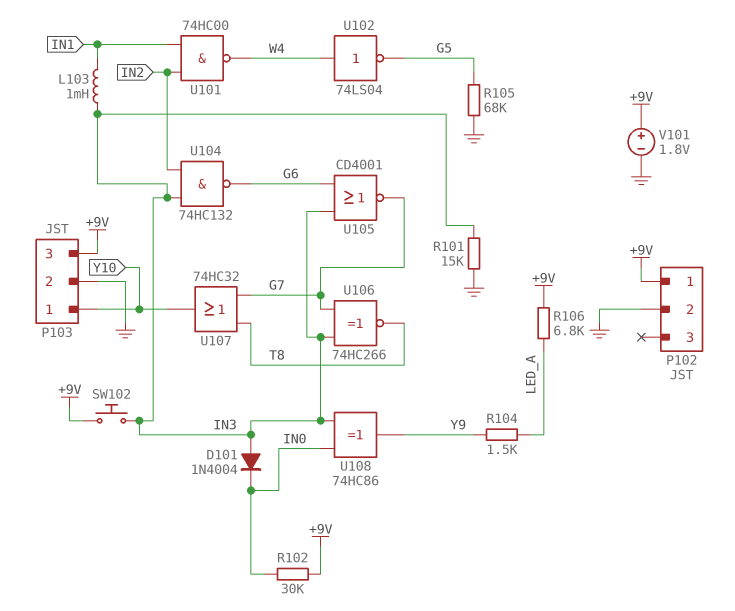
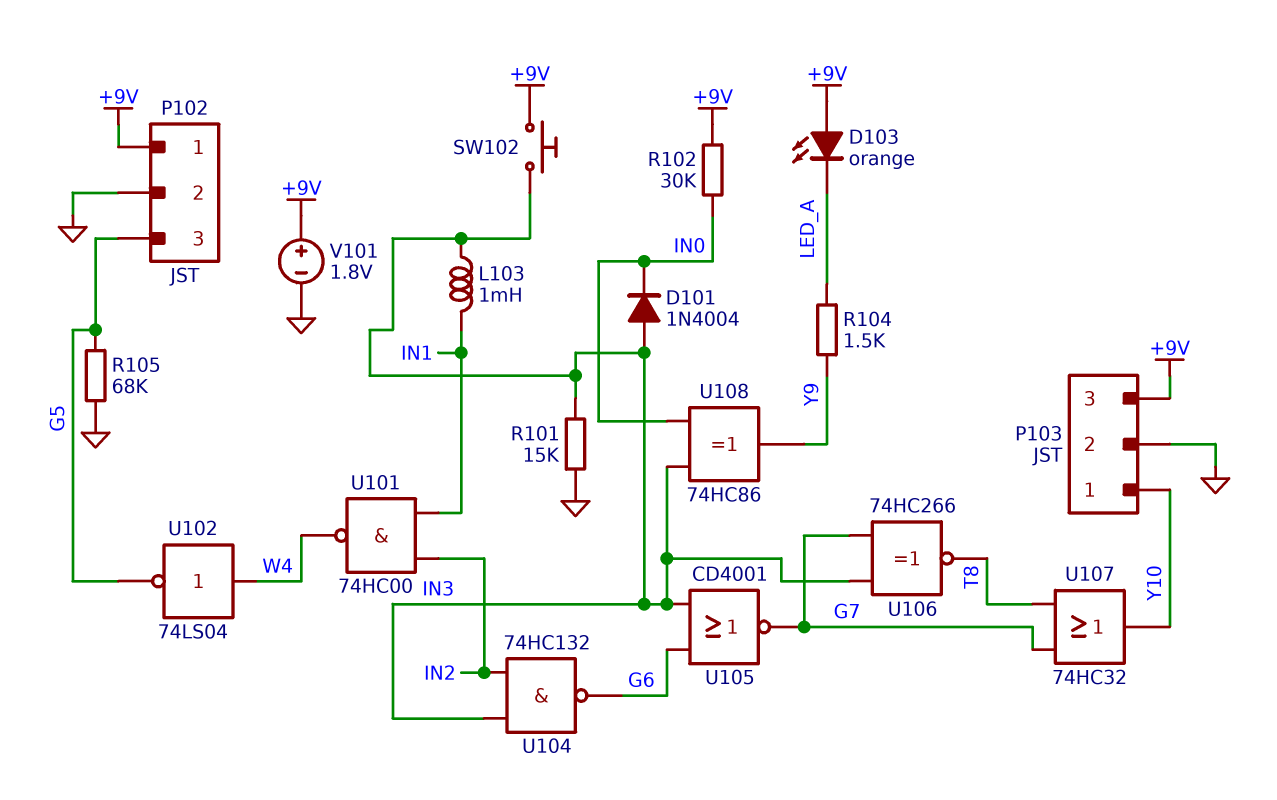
D103: none -> LED orange (A +9V, K LED_A)
P102 pin 3: none -> G5
R106: 6.8k (+9V, LED_A) -> none

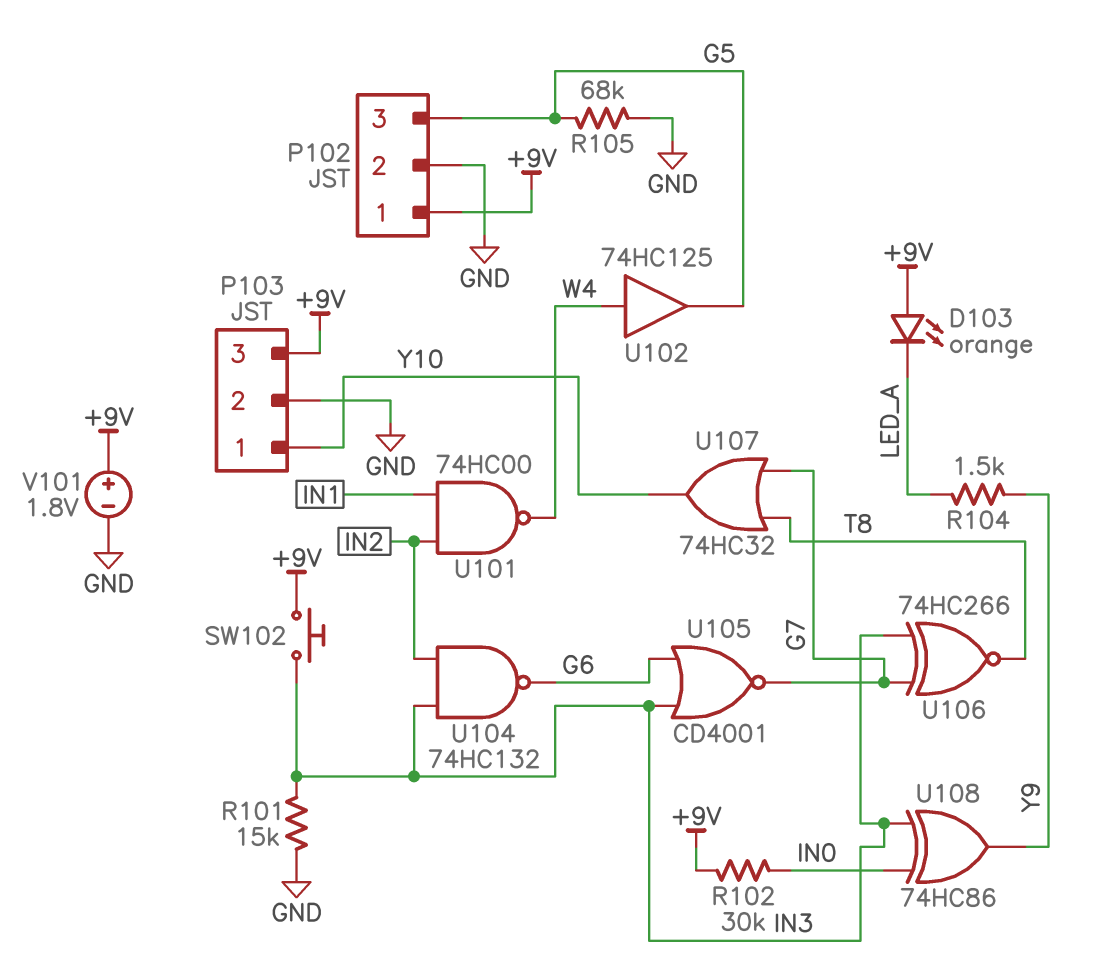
D101: diode 1N4004 (A IN3, K IN0) -> none
L103: 1mH (IN1, IN3) -> none
U102: NOT 74LS04 (in W4, out G5) -> buffer 74HC125 (in W4, out G5)

